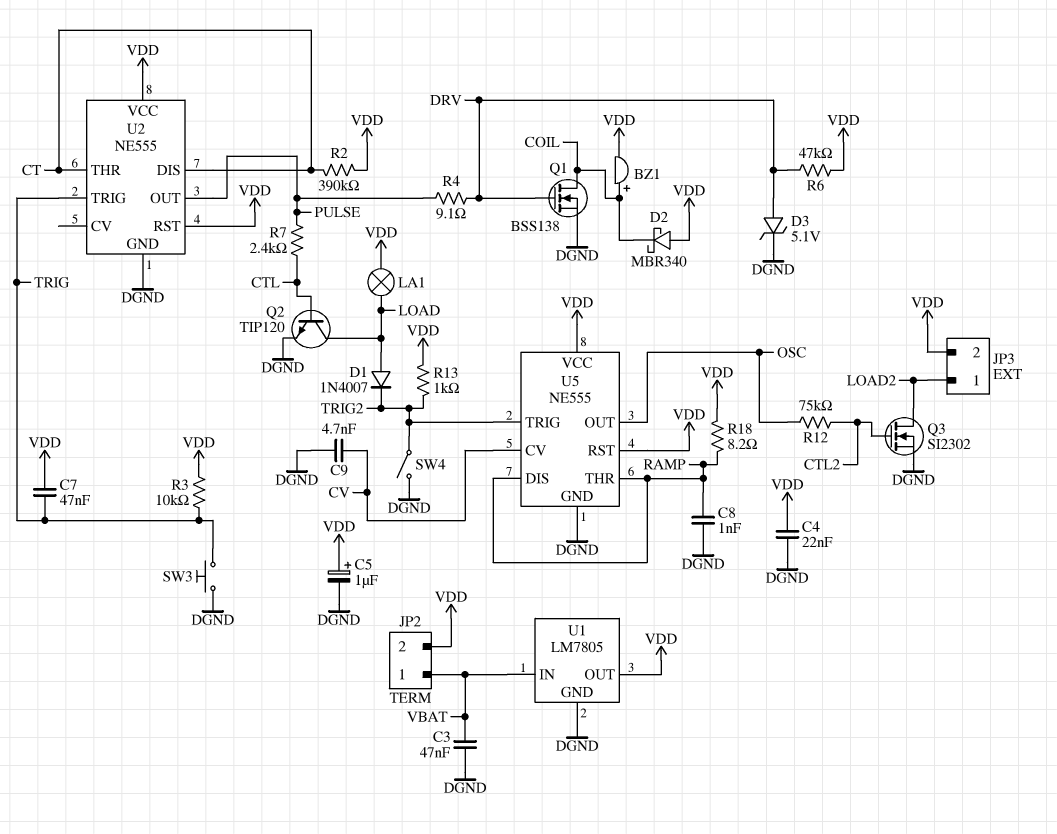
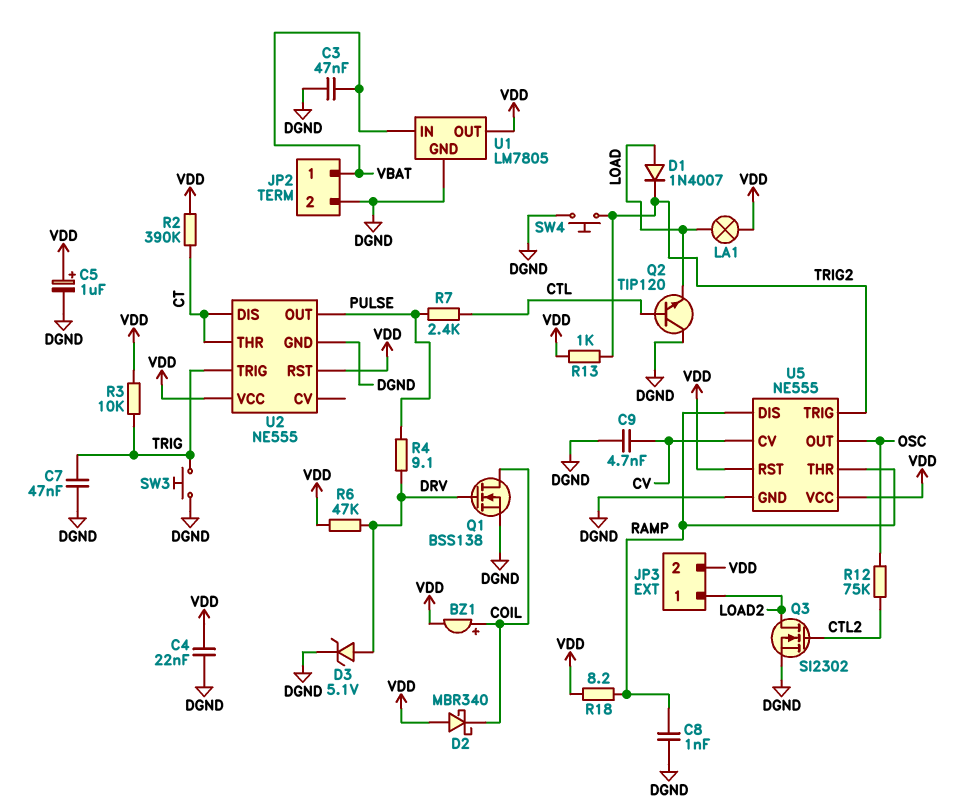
C7: 47nF (TRIG, VDD) -> 47nF (DGND, TRIG)
JP2 pin 2: VDD -> DGND
Q2: NPN TIP120 (B CTL, C LOAD, E DGND) -> NPN TIP120 (B CTL, C DGND, E LOAD)
SW4: switch (DGND, TRIG2) -> button (DGND, TRIG2)

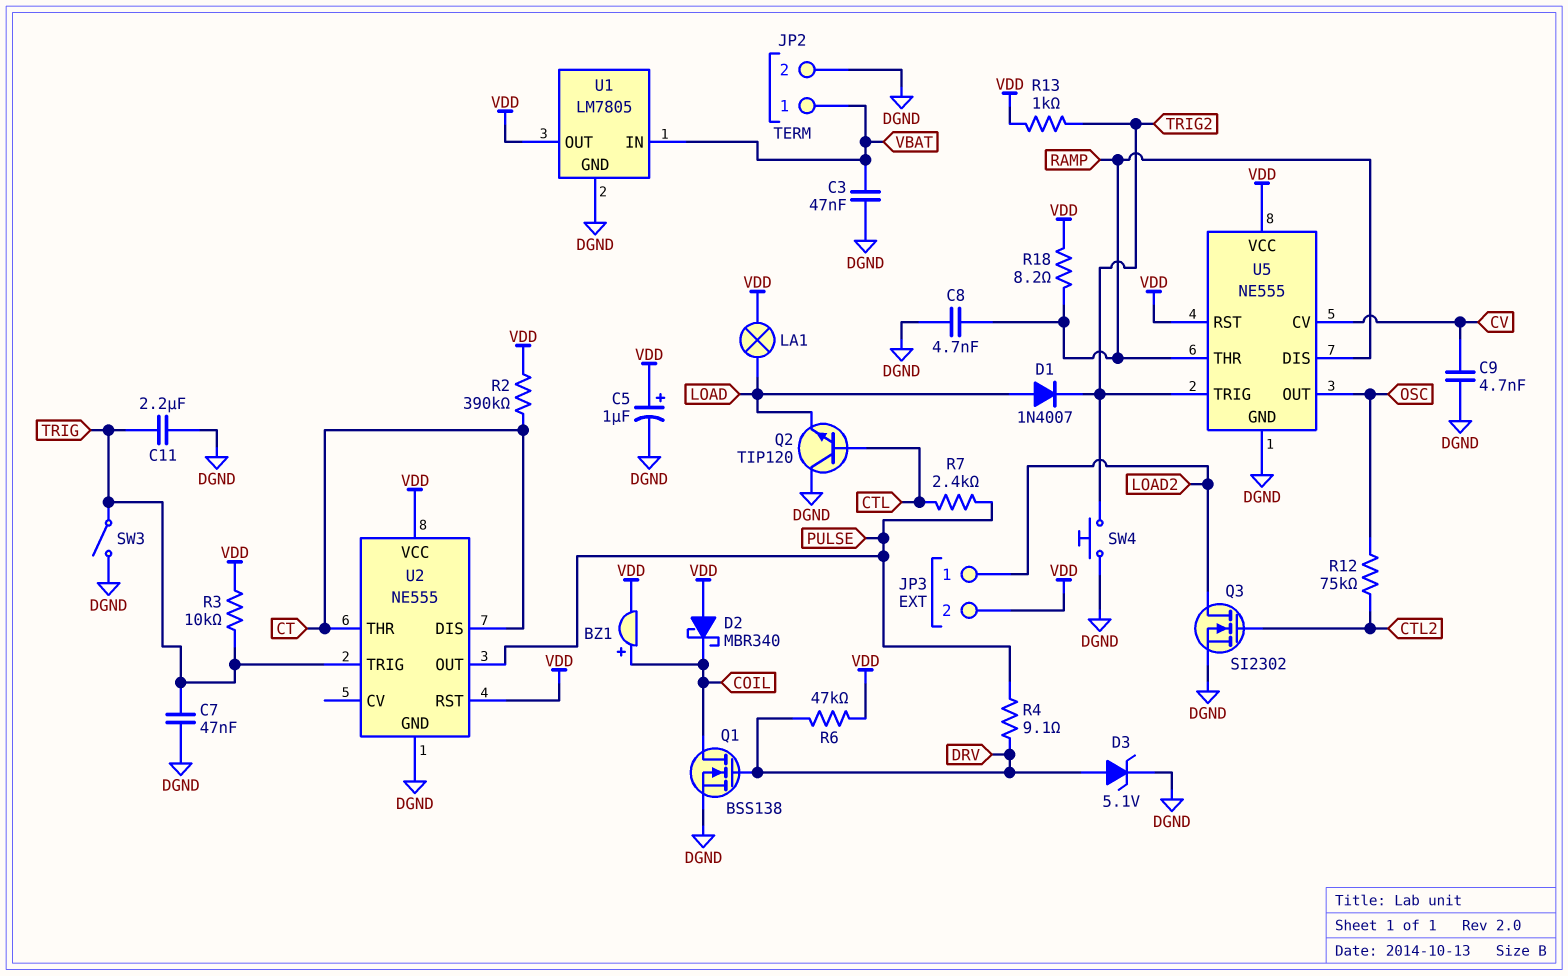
C4: 22nF (DGND, VDD) -> none
C8: 1nF (DGND, RAMP) -> 4.7nF (DGND, RAMP)
C11: none -> 2.2uF (DGND, TRIG)
SW3: button (DGND, TRIG) -> switch (DGND, TRIG)

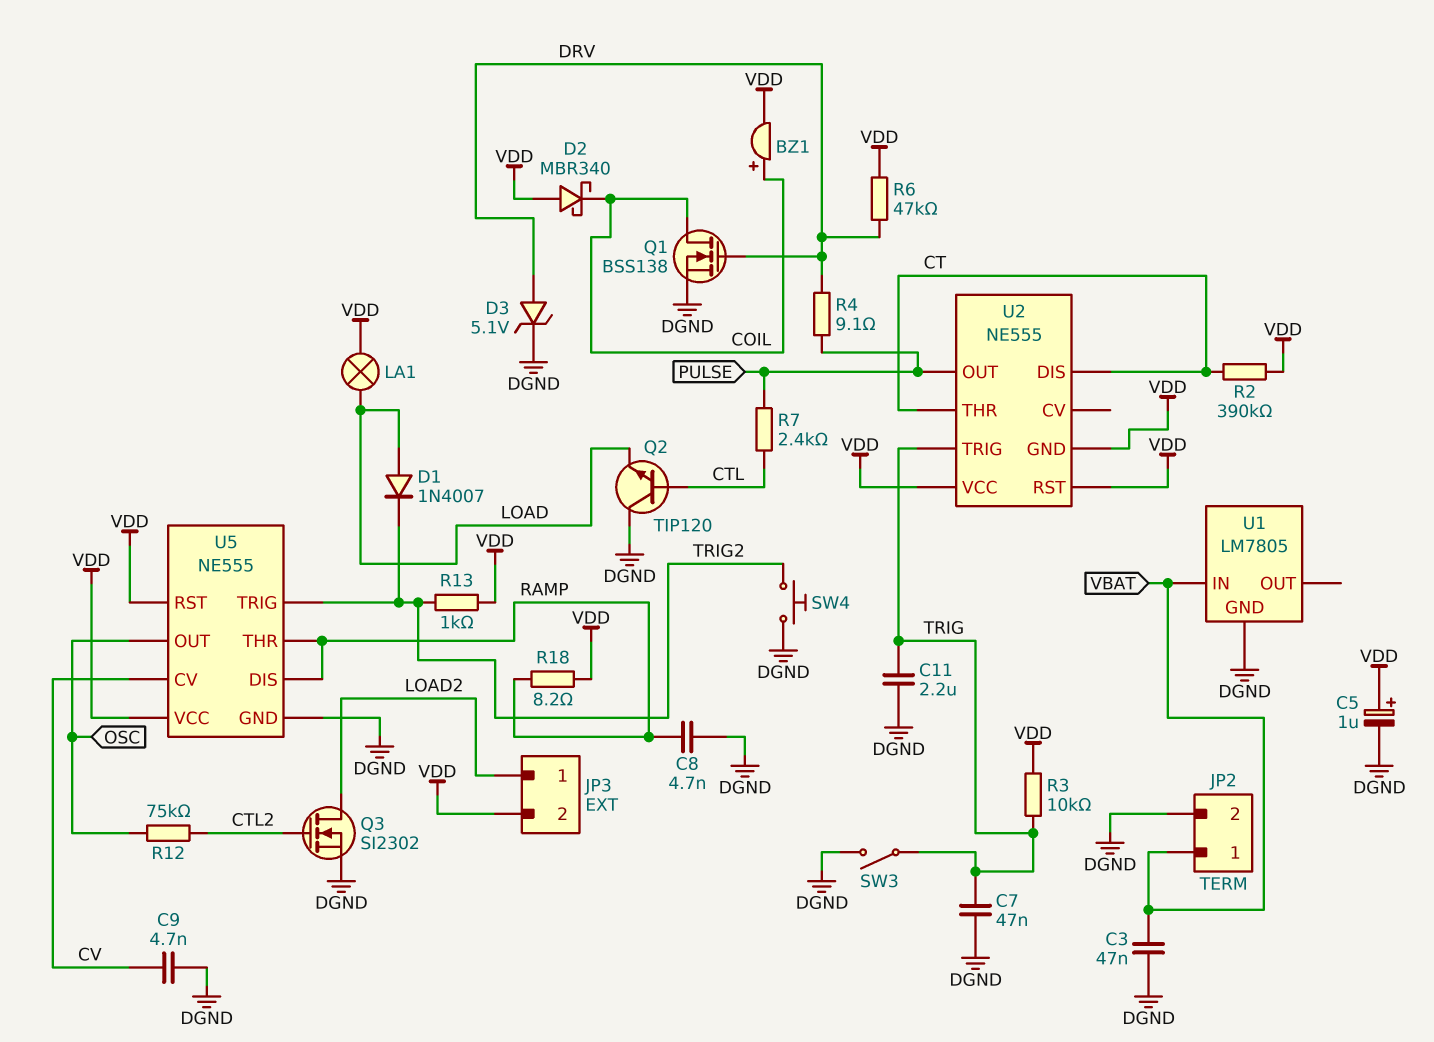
U1 pin OUT: VDD -> none
U2 pin GND: DGND -> VDD

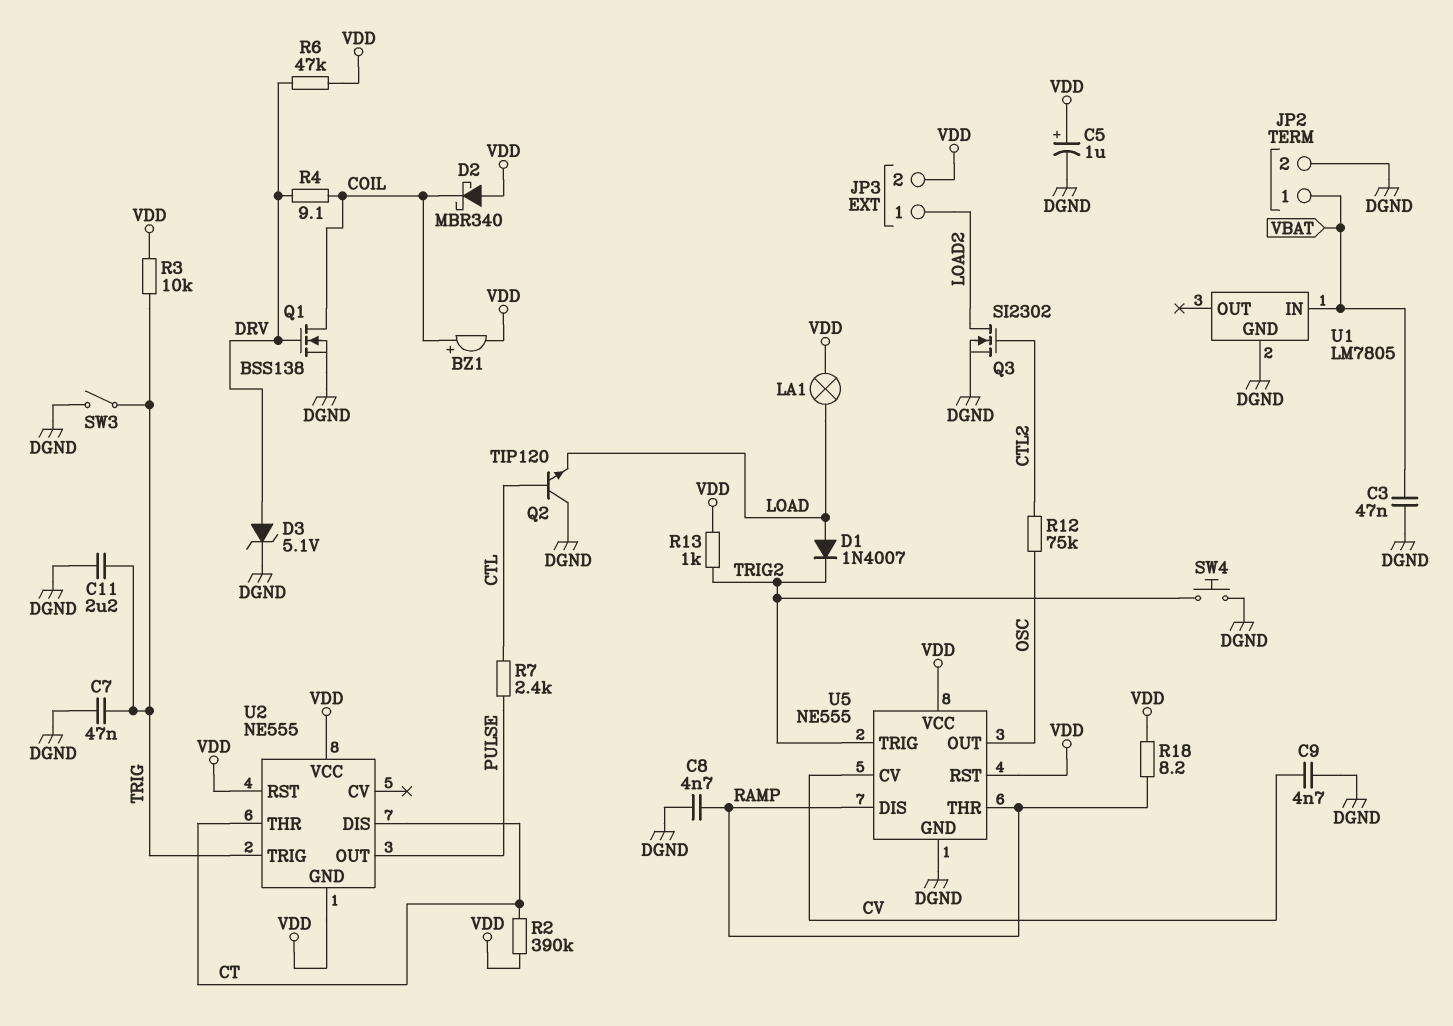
R4: 9.1 (DRV, PULSE) -> 9.1 (COIL, DRV)

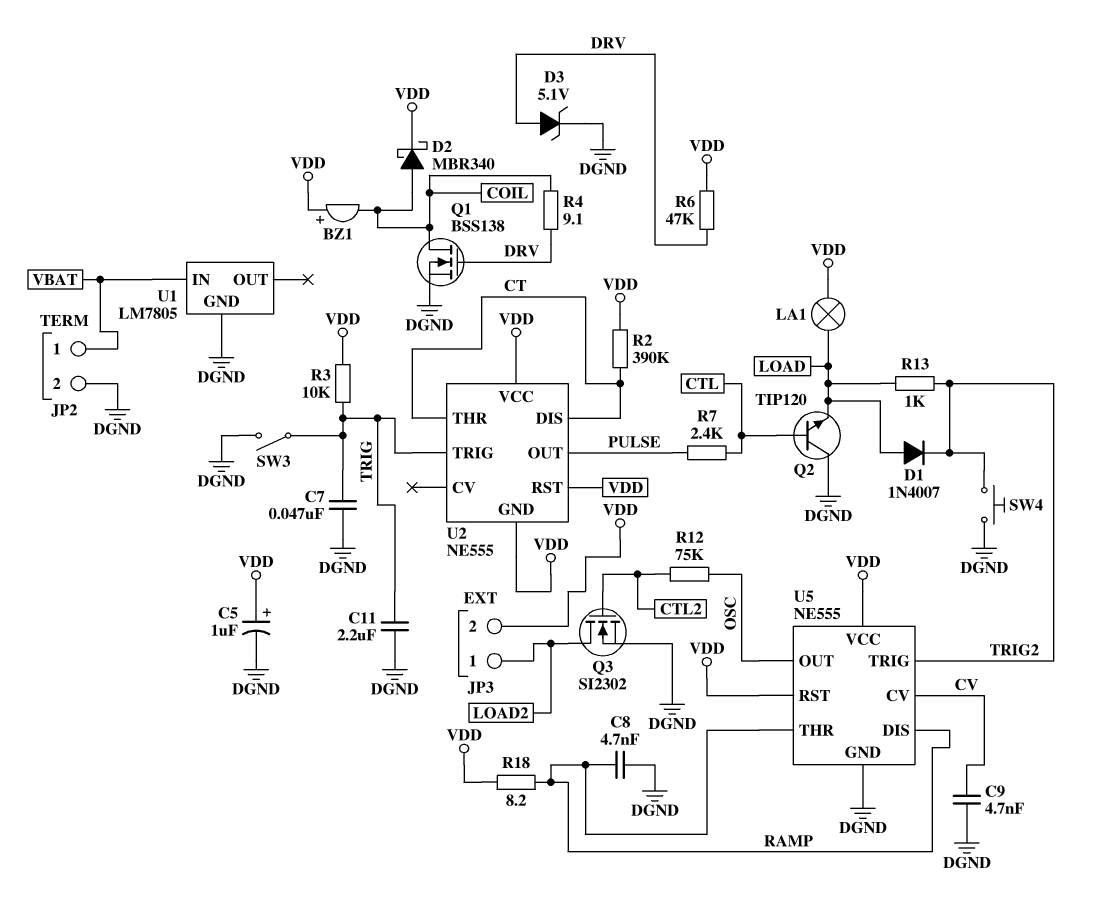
BZ1: buzzer (plus COIL, minus VDD) -> buzzer (plus VDD, minus COIL)
C3: 47nF (DGND, VBAT) -> none
D2: schottky MBR340 (A VDD, K COIL) -> schottky MBR340 (A COIL, K VDD)
R13: 1k (TRIG2, VDD) -> 1k (LOAD, TRIG2)

